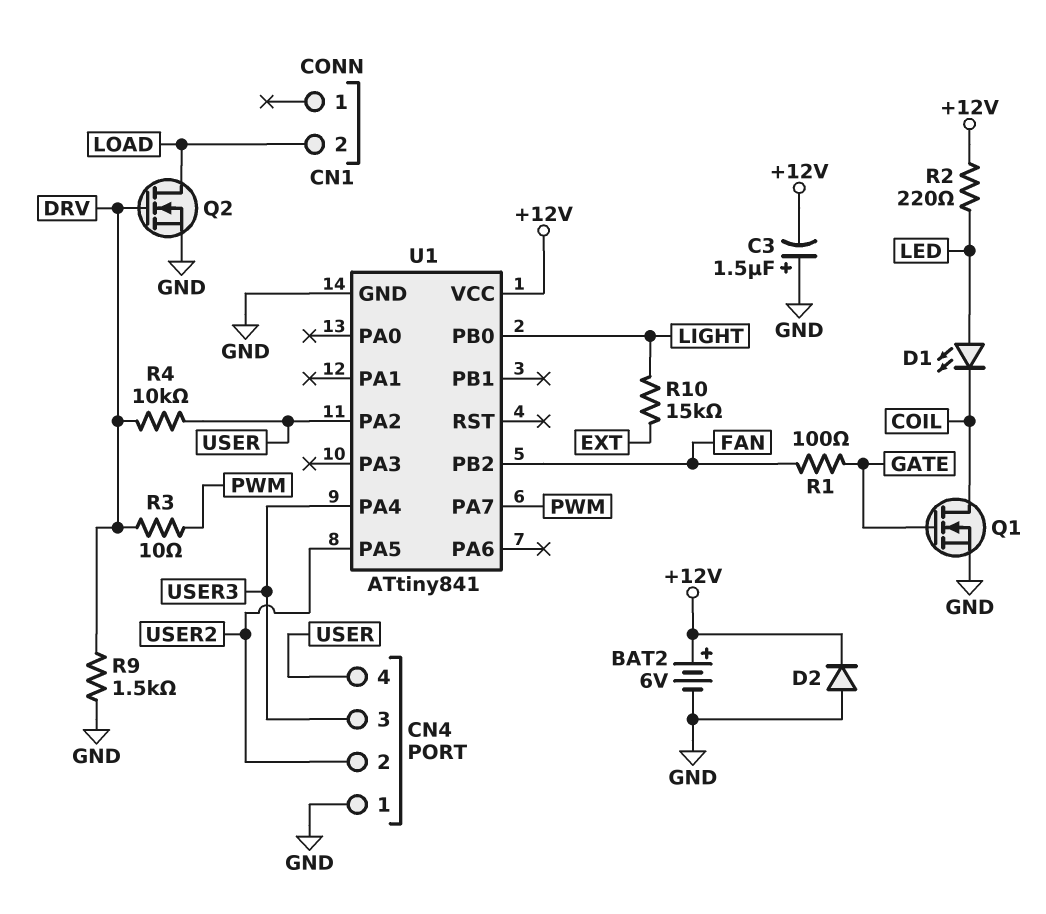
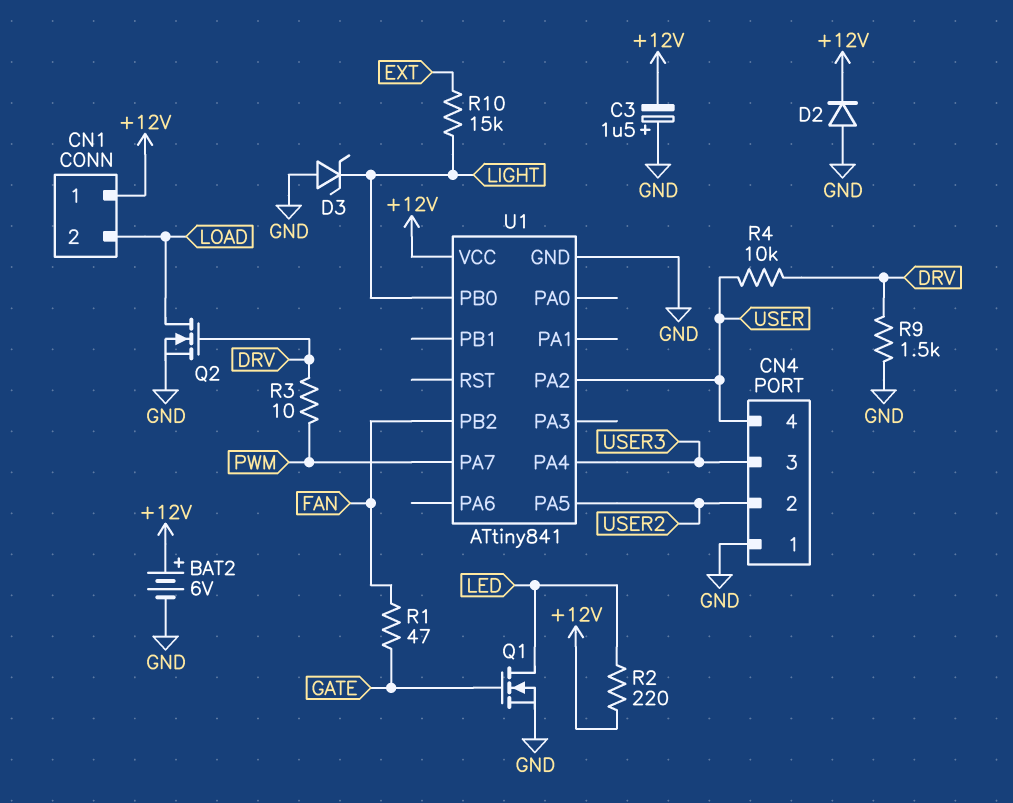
CN1 pin 1: none -> +12V
D1: LED (A LED, K COIL) -> none
D3: none -> zener (A GND, K LIGHT)
Q1: NMOS (G GATE, D COIL, S GND) -> NMOS (G GATE, D LED, S GND)
R1: 100 (FAN, GATE) -> 47 (FAN, GATE)

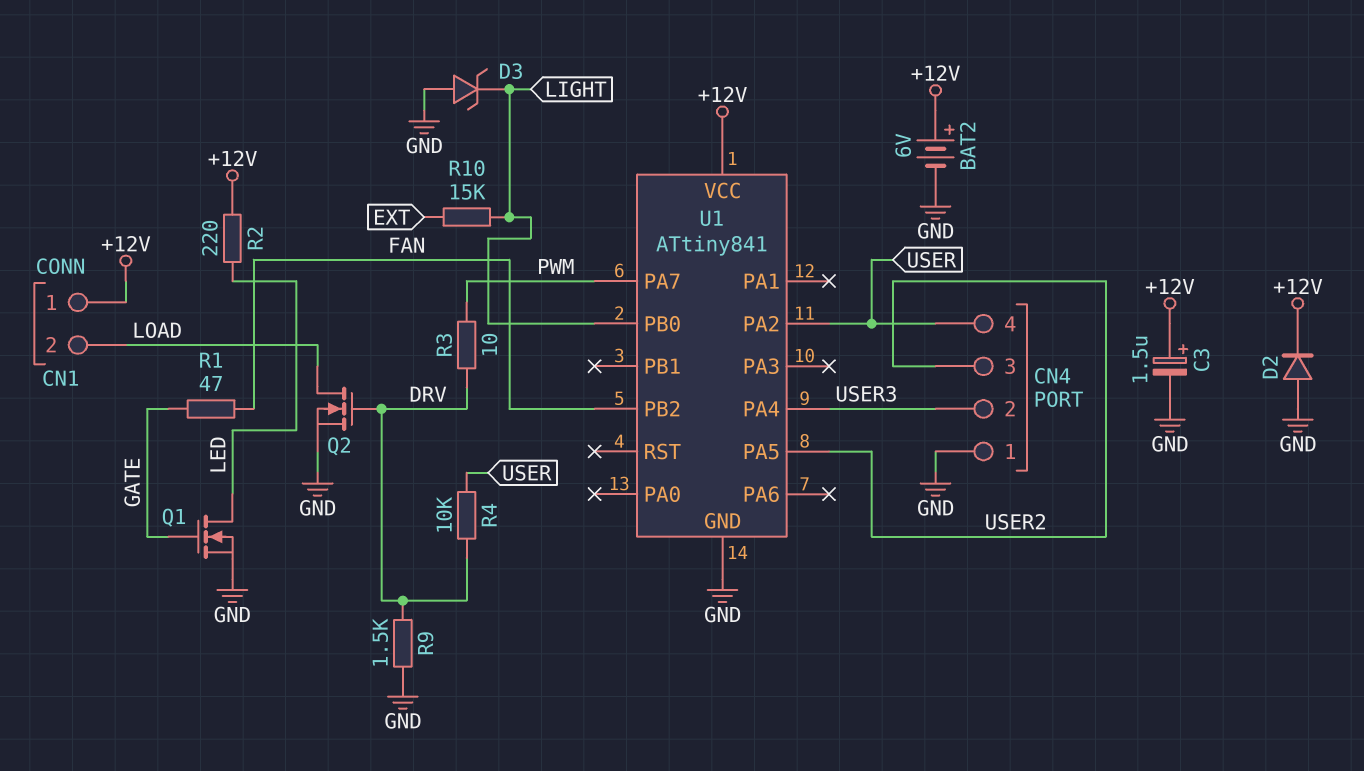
C3: 1.5uF (plus GND, minus +12V) -> 1.5uF (plus +12V, minus GND)
CN4 pin 2: USER2 -> USER3
CN4 pin 3: USER3 -> USER2

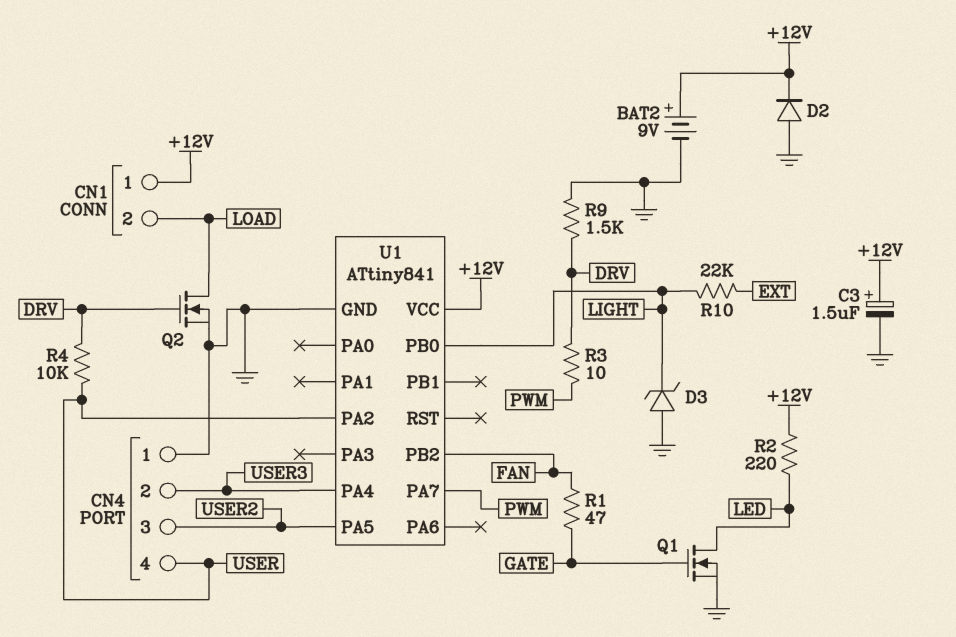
BAT2: 6V (plus +12V, minus GND) -> 9V (plus +12V, minus GND)
R10: 15k (EXT, LIGHT) -> 22k (EXT, LIGHT)

